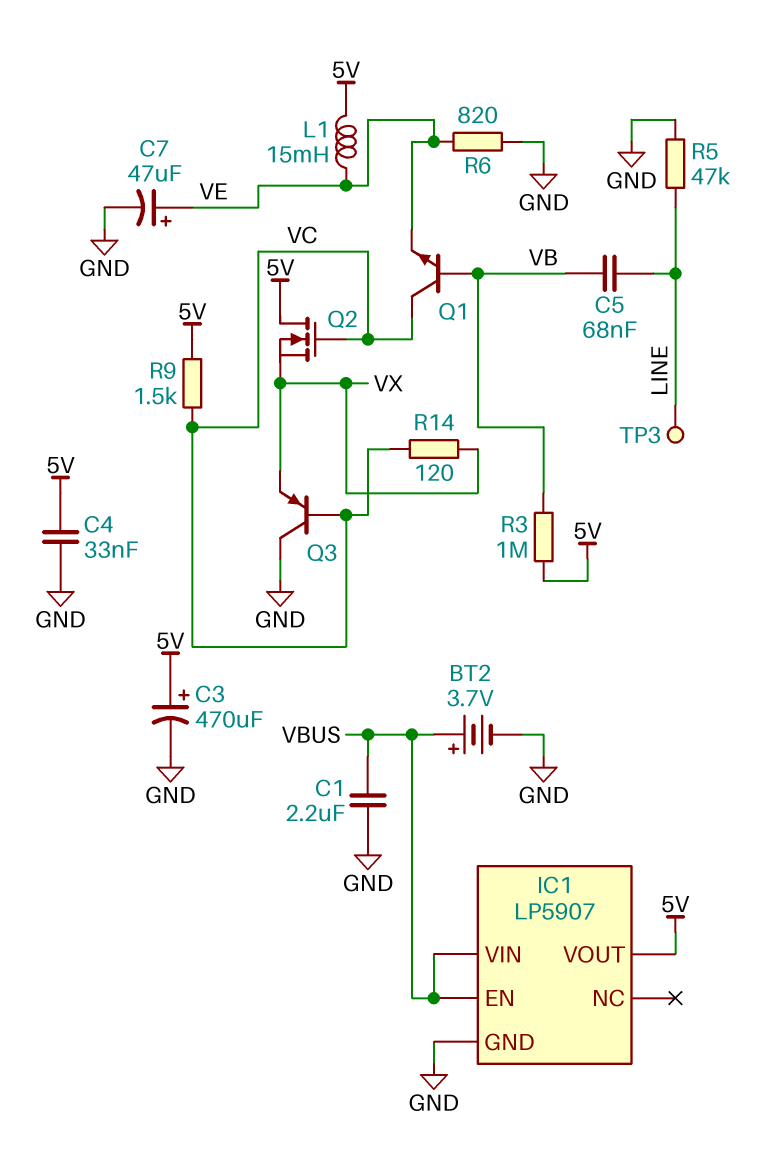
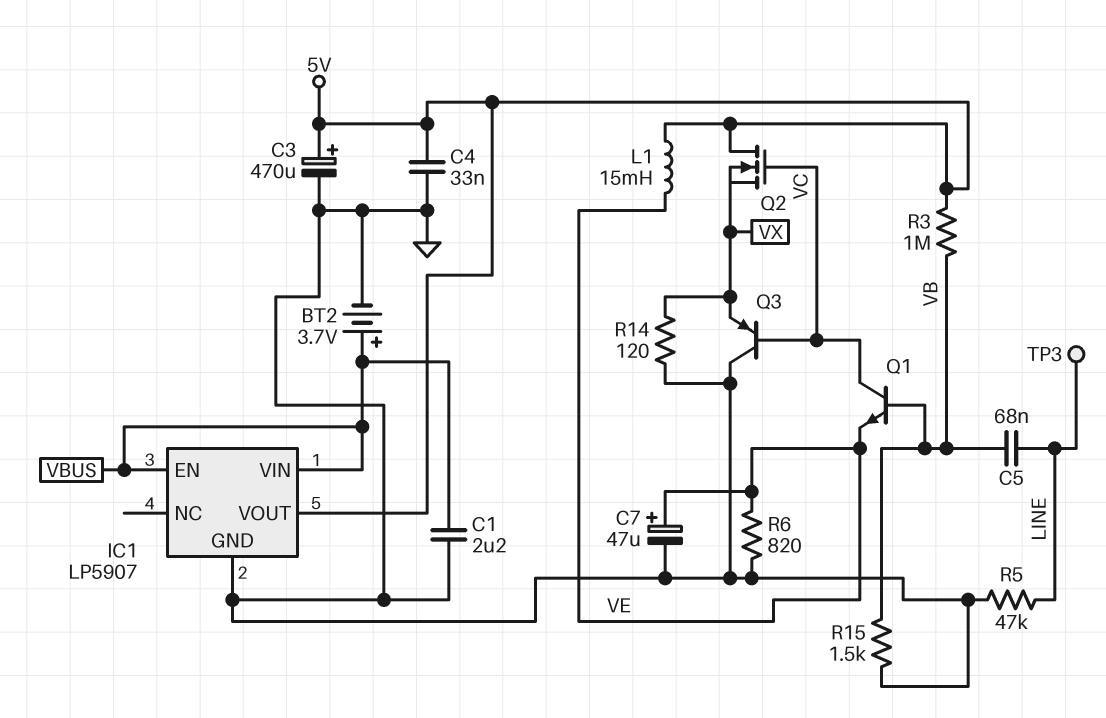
R9: 1.5k (5V, VC) -> none
R14: 120 (VC, VX) -> 120 (GND, VX)
R15: none -> 1.5k (GND, VB)

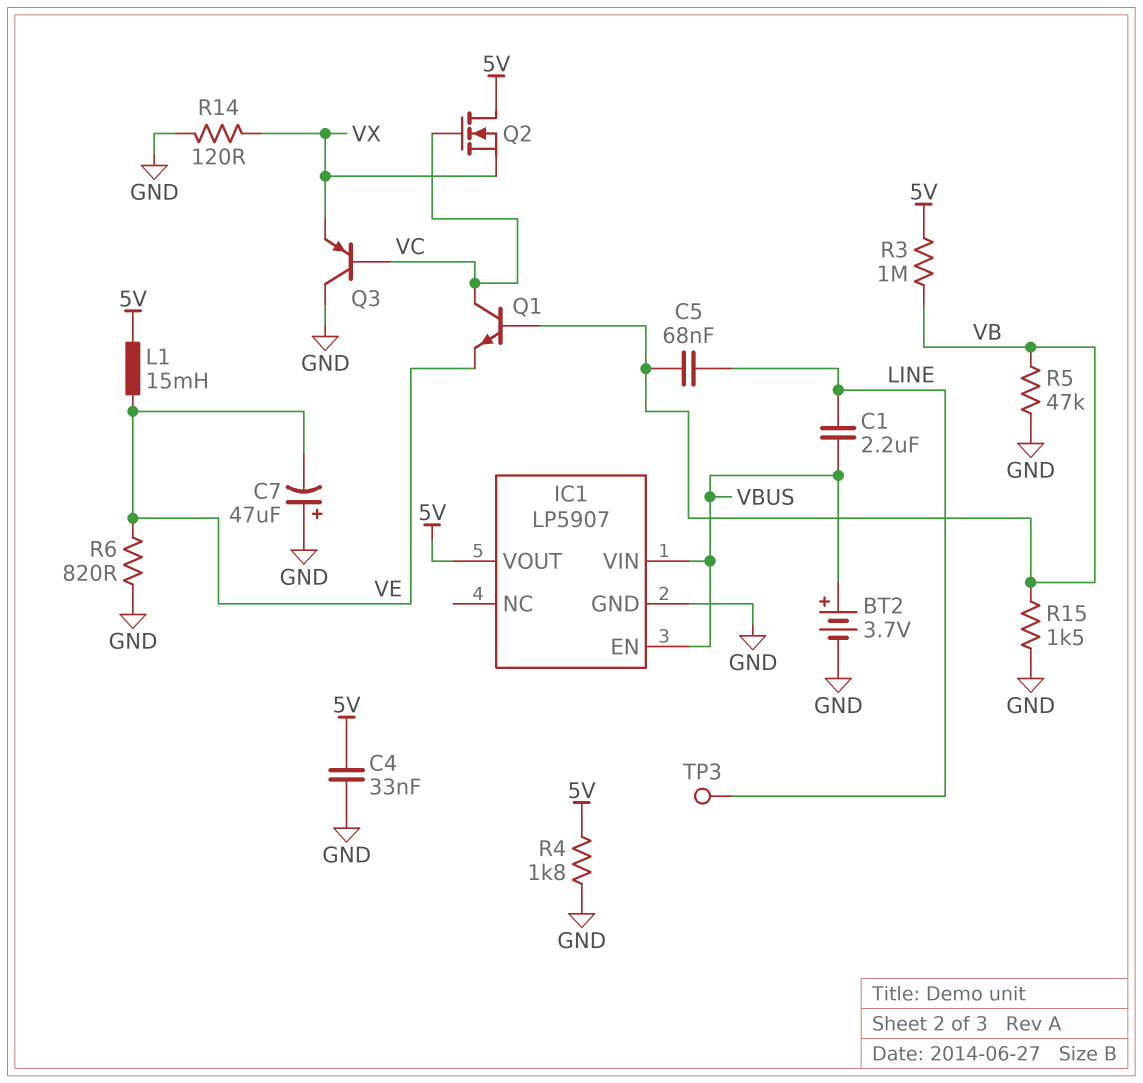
C1: 2.2uF (GND, VBUS) -> 2.2uF (LINE, VBUS)
C3: 470uF (plus 5V, minus GND) -> none
C7: 47uF (plus VE, minus GND) -> 47uF (plus GND, minus VE)
R4: none -> 1.8k (5V, GND)
R5: 47k (GND, LINE) -> 47k (GND, VB)

